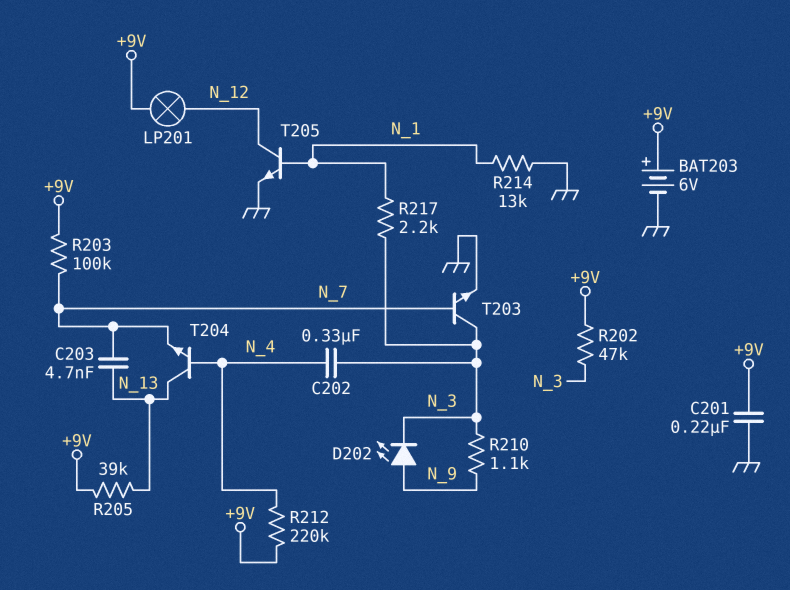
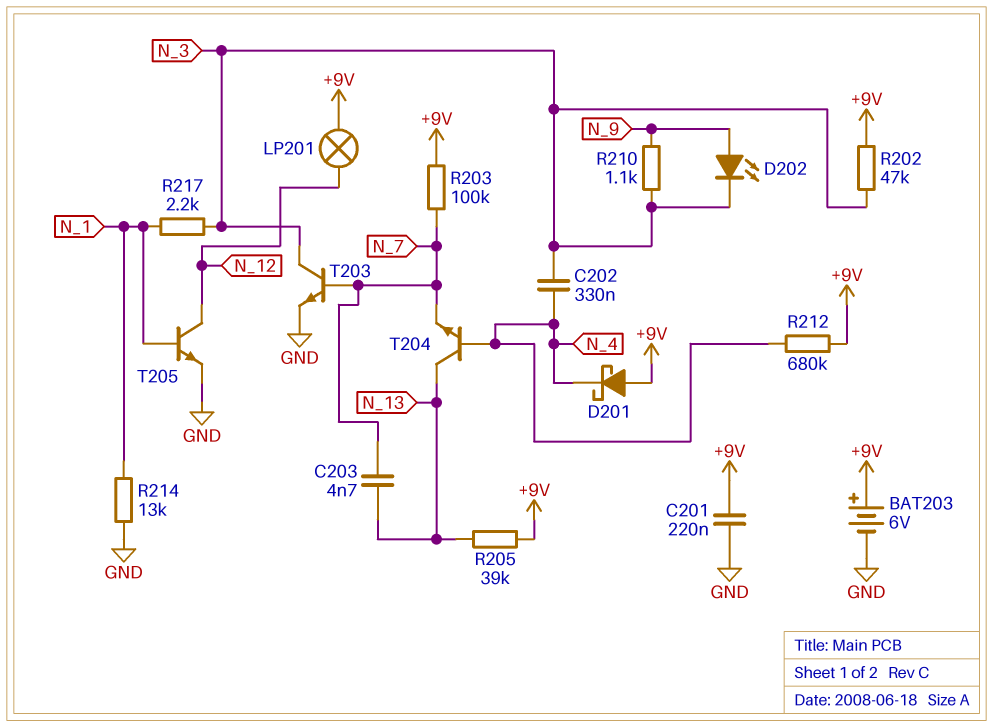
D201: none -> schottky (A +9V, K N_4)
R212: 220k (+9V, N_4) -> 680k (+9V, N_4)

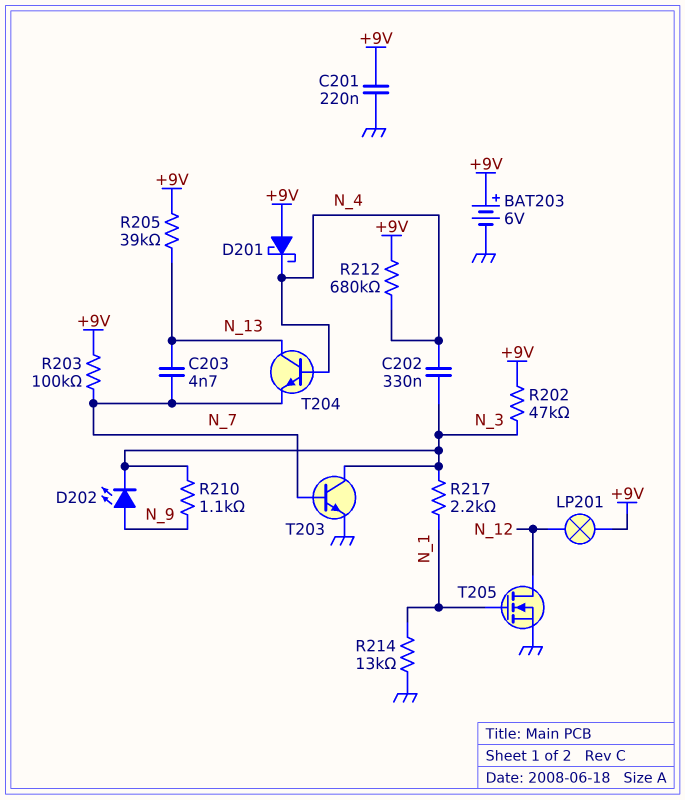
T205: NPN (B N_1, C N_12, E GND) -> NMOS (G N_1, D N_12, S GND)

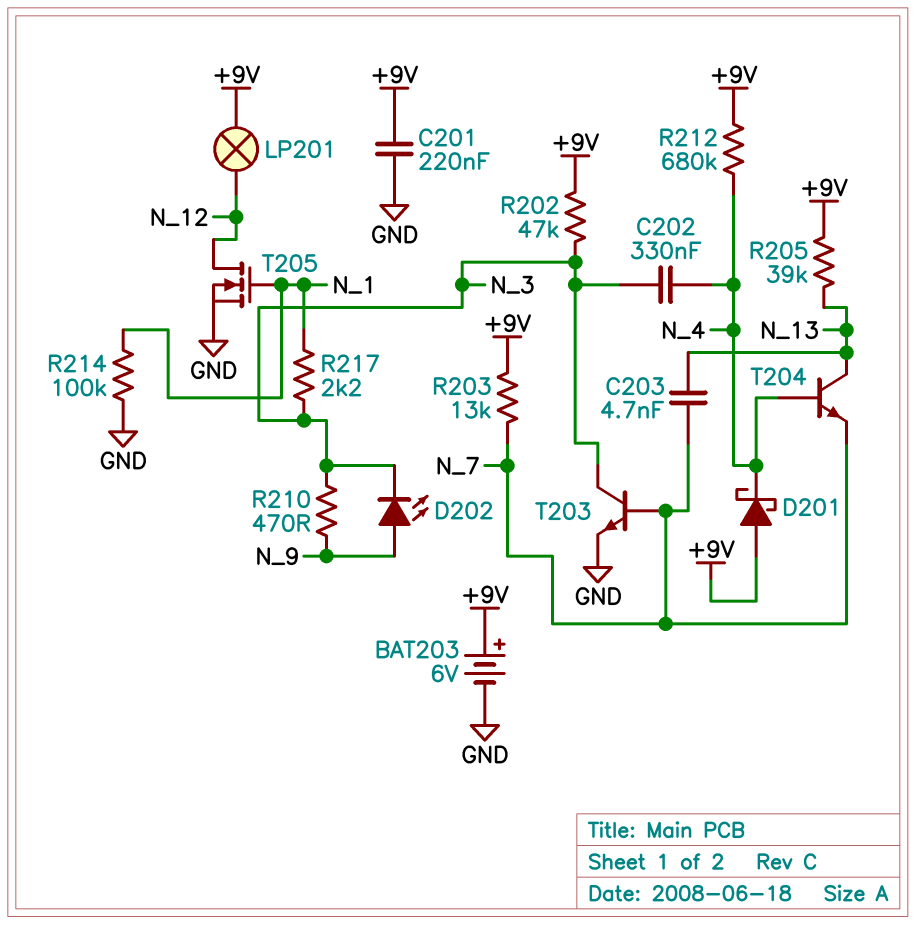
R203: 100k (+9V, N_7) -> 13k (+9V, N_7)
R210: 1.1k (N_3, N_9) -> 470 (N_3, N_9)
R214: 13k (GND, N_1) -> 100k (GND, N_1)

